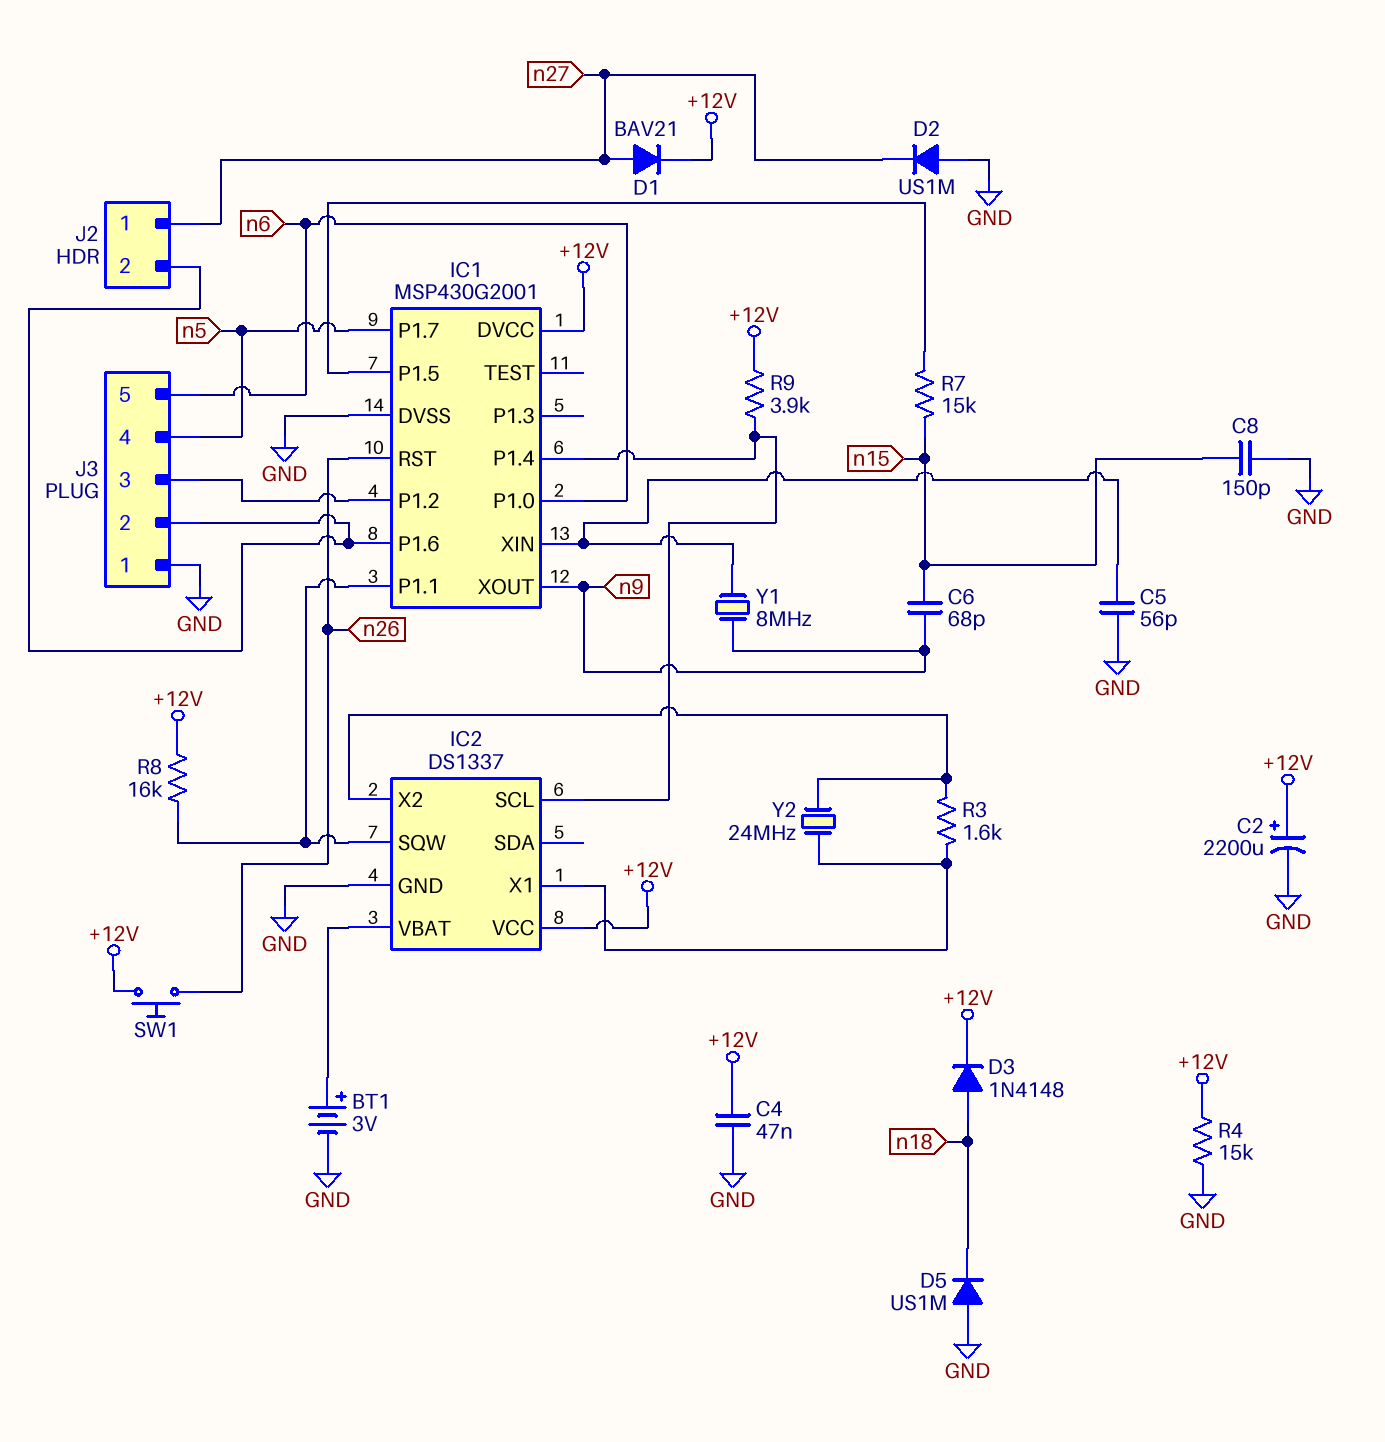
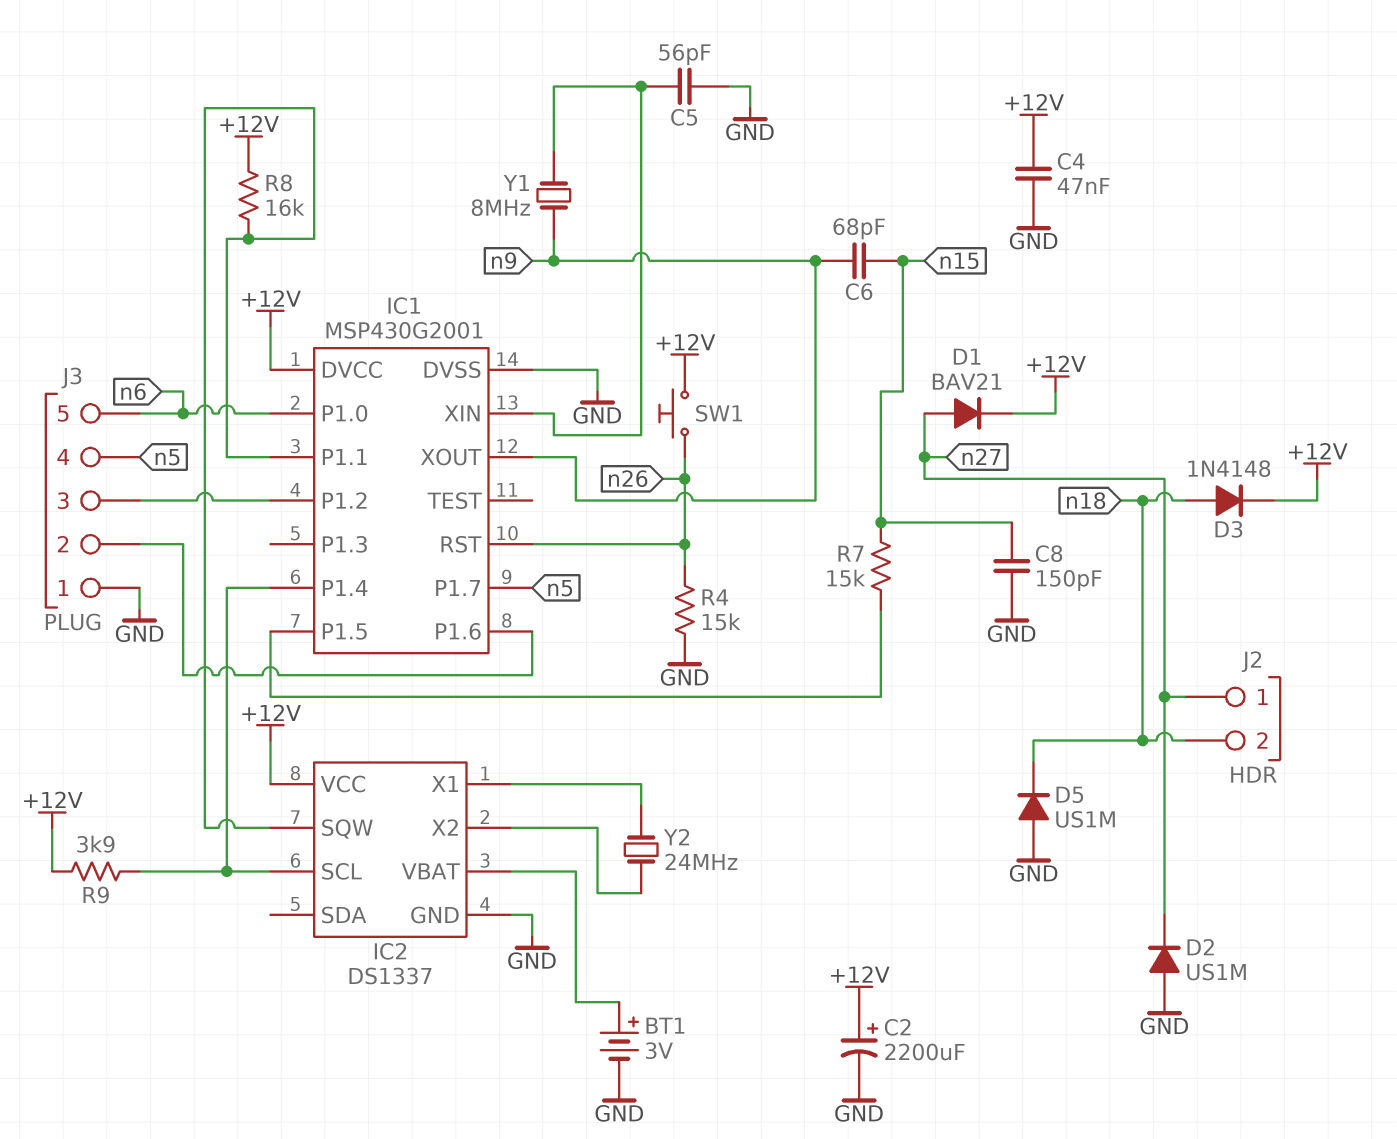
J2 pin 2: IC1/P1.6 -> n18
R3: 1.6k (IC2/X1, IC2/X2) -> none
R4: 15k (+12V, GND) -> 15k (GND, n26)

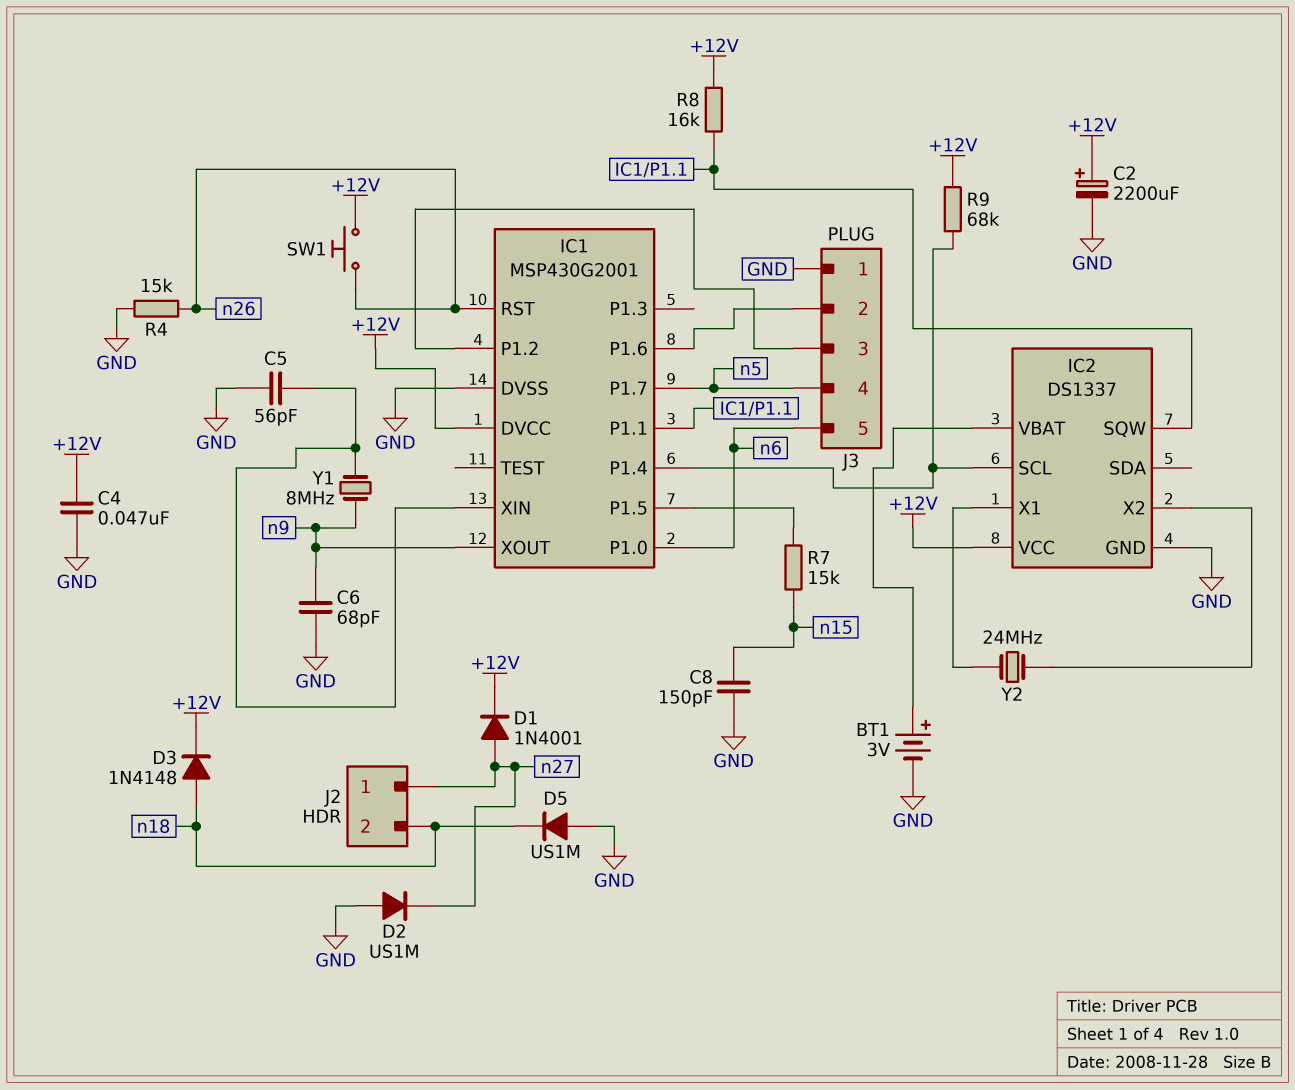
C6: 68pF (n9, n15) -> 68pF (GND, n9)
D1: diode BAV21 (A n27, K +12V) -> diode 1N4001 (A n27, K +12V)
R9: 3.9k (+12V, IC1/P1.4) -> 68k (+12V, IC1/P1.4)

